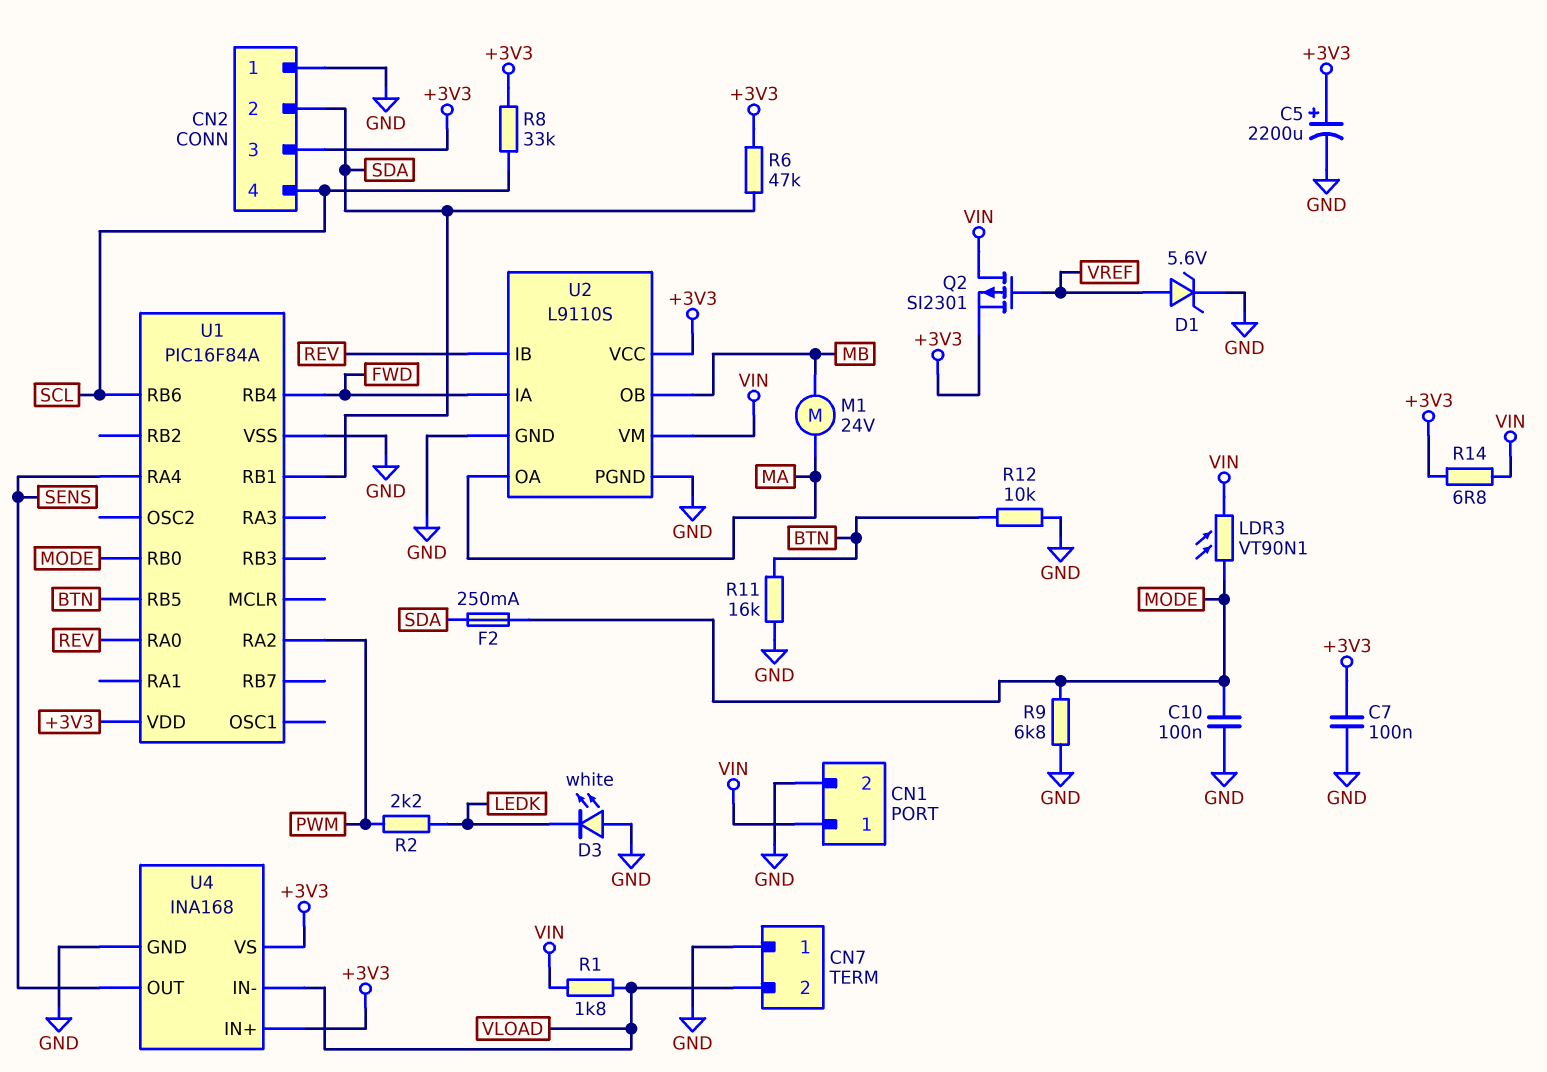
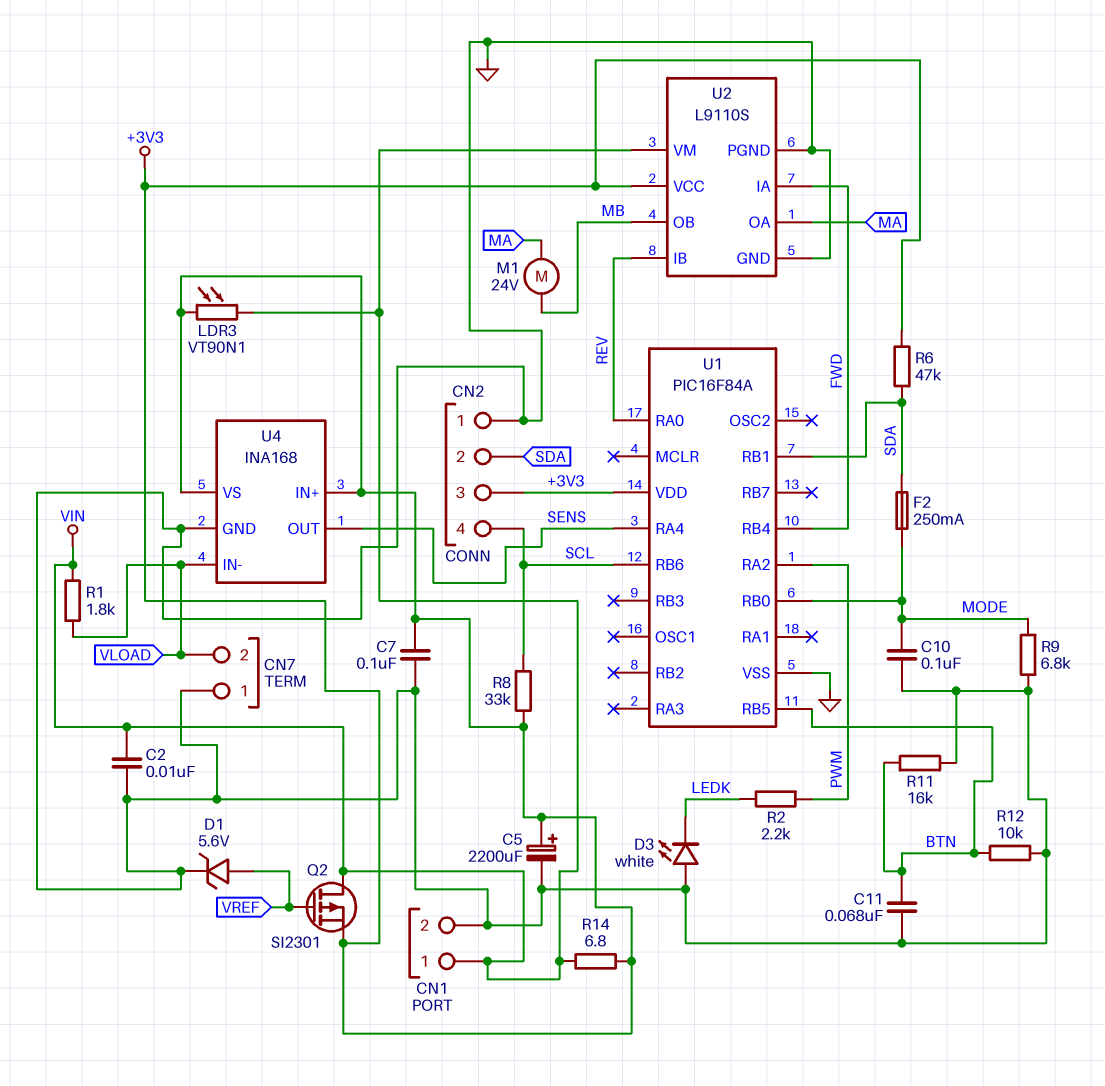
C2: none -> 10nF (GND, VIN)
C11: none -> 68nF (BTN, GND)
LDR3: VT90N1 (MODE, VIN) -> VT90N1 (+3V3, VIN)

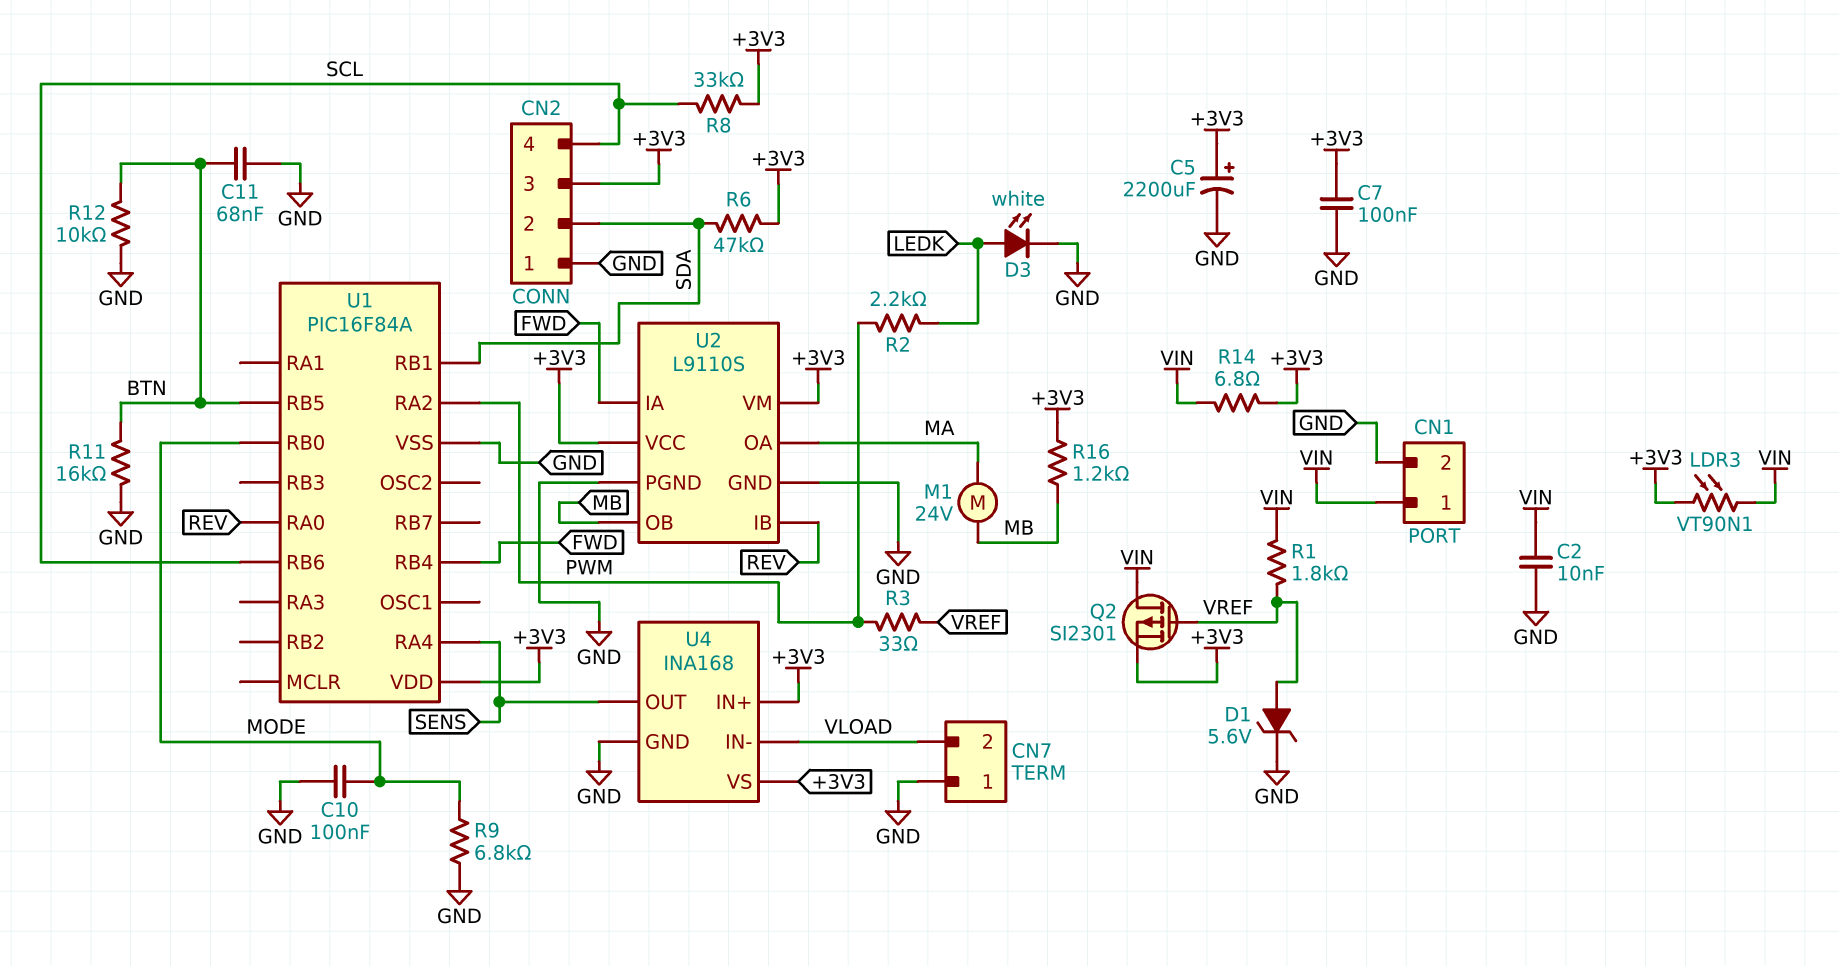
D3: LED white (A GND, K LEDK) -> LED white (A LEDK, K GND)
F2: 250mA (MODE, SDA) -> none
R1: 1.8k (VIN, VLOAD) -> 1.8k (VIN, VREF)
R3: none -> 33 (PWM, VREF)
R16: none -> 1.2k (+3V3, MB)
U2 pin VM: VIN -> +3V3

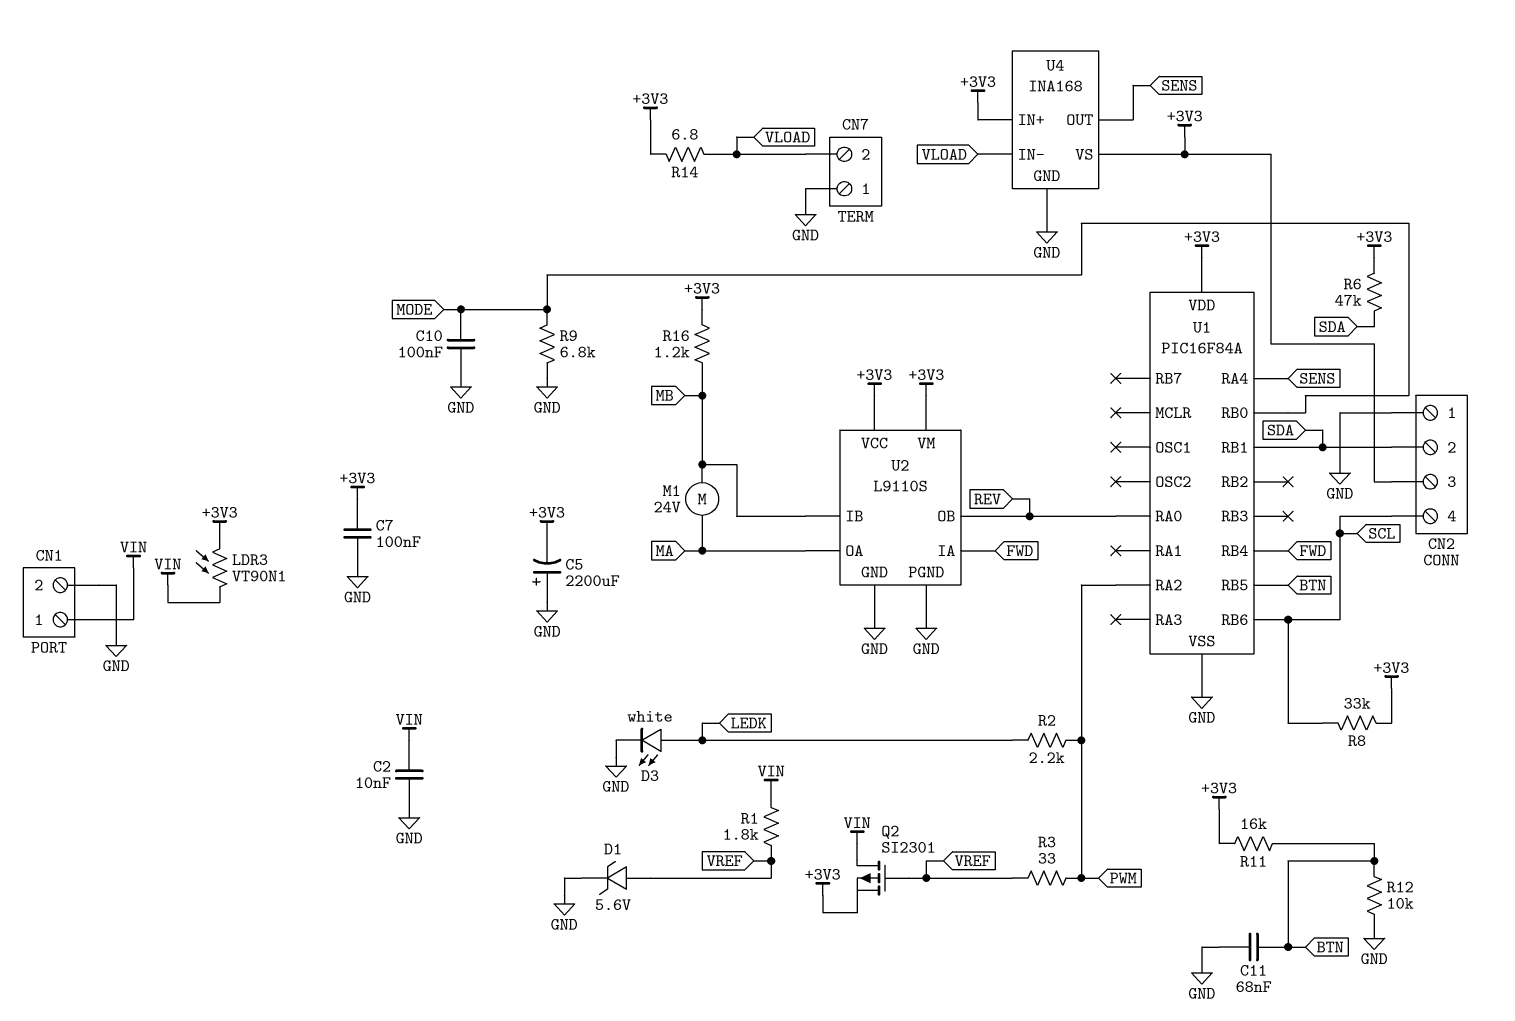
C5: 2200uF (plus +3V3, minus GND) -> 2200uF (plus GND, minus +3V3)
R11: 16k (BTN, GND) -> 16k (+3V3, BTN)
R14: 6.8 (+3V3, VIN) -> 6.8 (+3V3, VLOAD)
U2 pin IB: REV -> MB
U2 pin OB: MB -> REV

